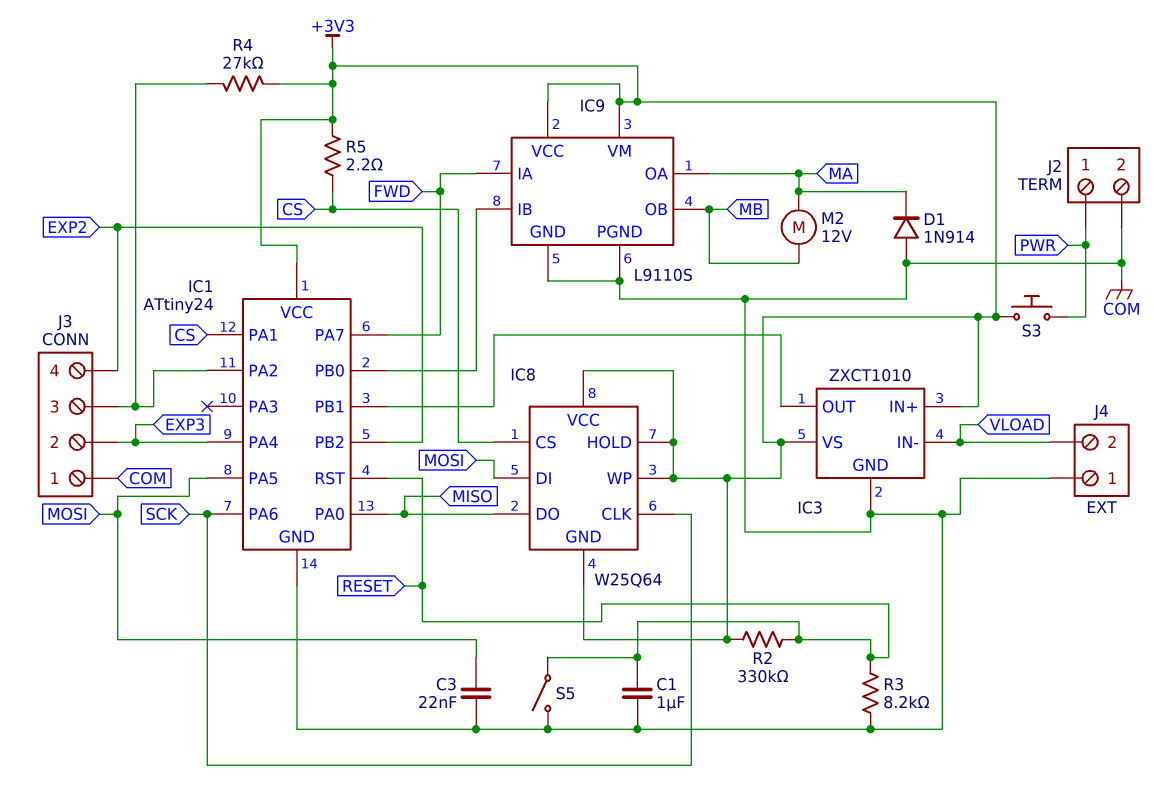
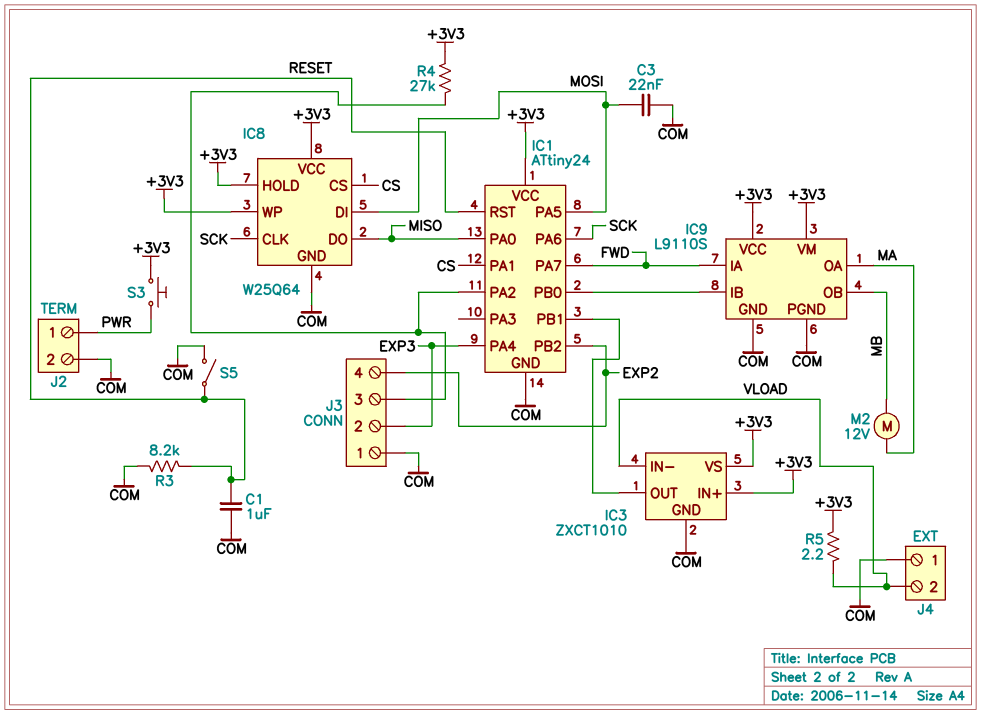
D1: diode 1N914 (A COM, K MA) -> none
IC8 pin GND: +3V3 -> COM
R2: 330k (+3V3, RESET) -> none
R5: 2.2 (+3V3, CS) -> 2.2 (+3V3, VLOAD)

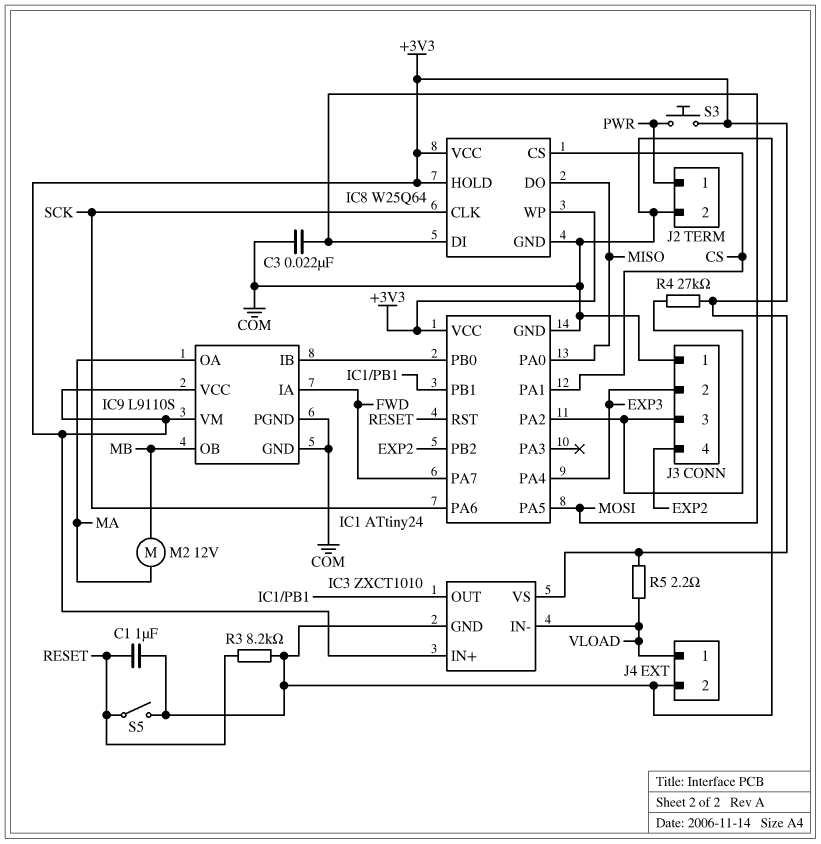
J4 pin 1: COM -> VLOAD
J4 pin 2: VLOAD -> COM

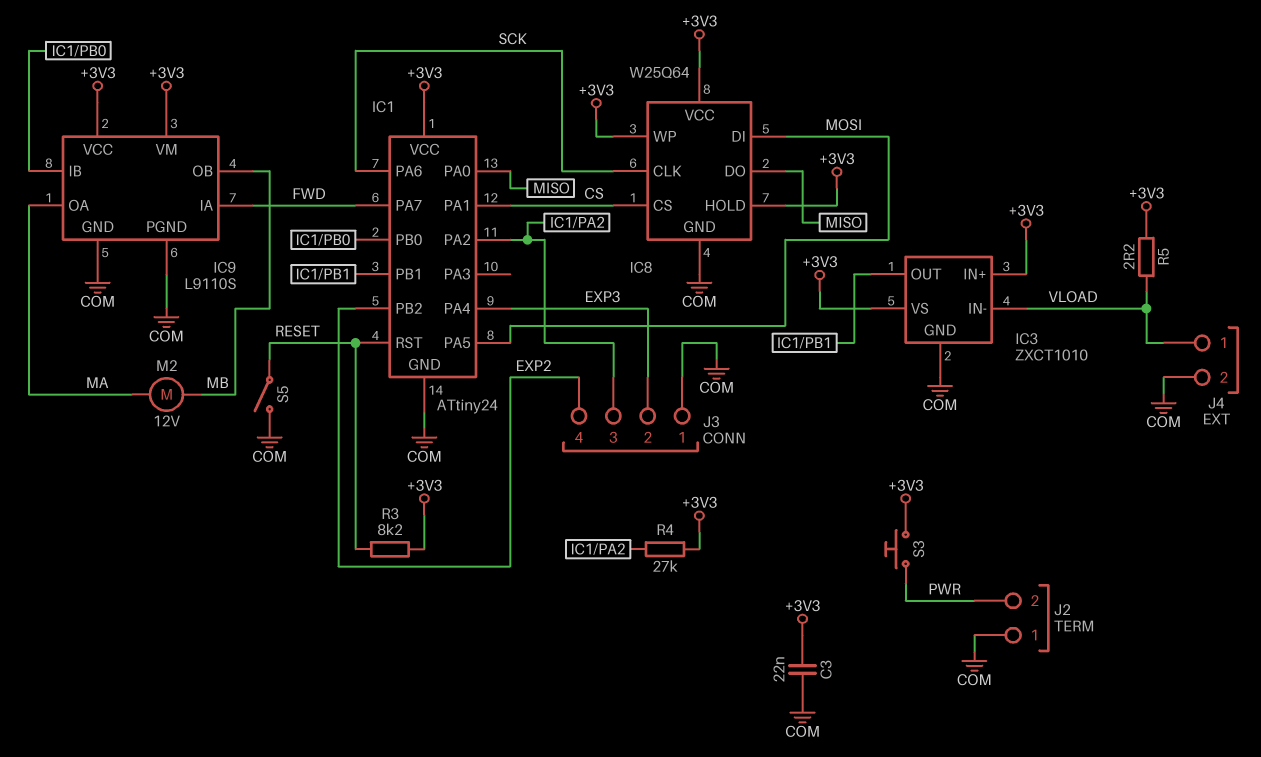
C1: 1uF (COM, RESET) -> none
C3: 22nF (COM, MOSI) -> 22nF (+3V3, COM)
J2 pin 1: PWR -> COM
J2 pin 2: COM -> PWR
R3: 8.2k (COM, RESET) -> 8.2k (+3V3, RESET)

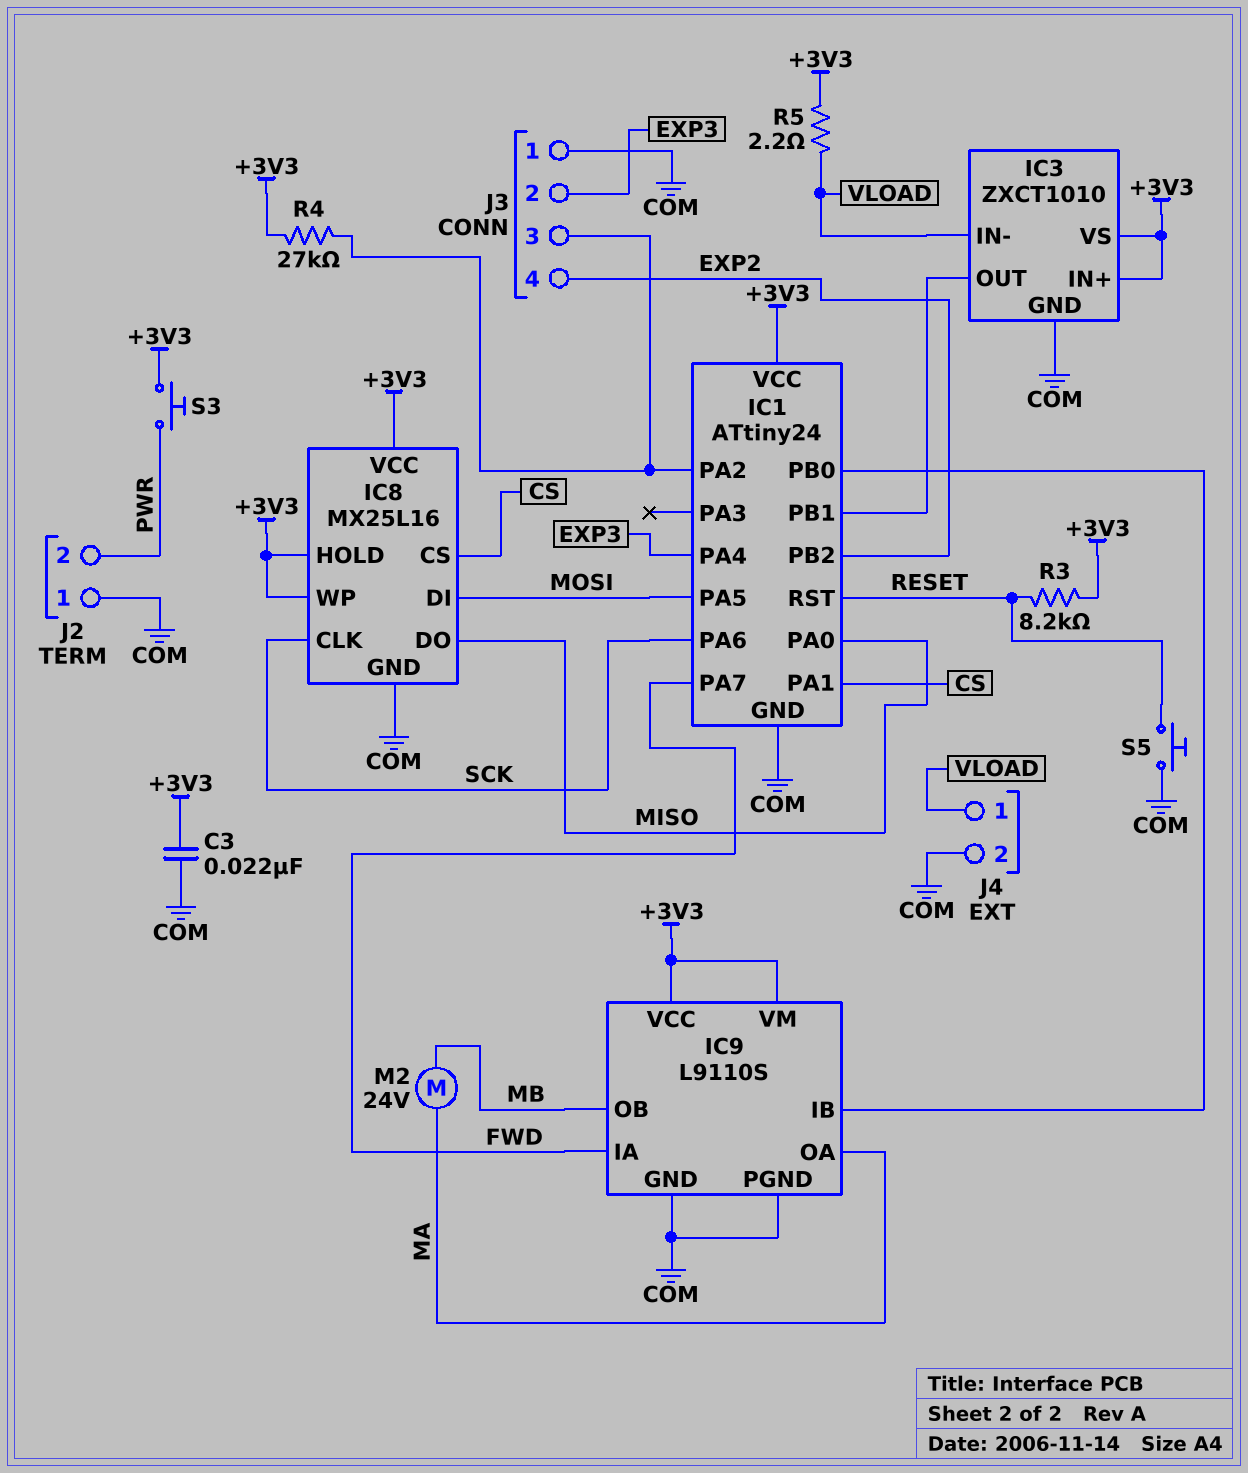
IC8: W25Q64 -> MX25L16
M2: motor 12V (MA, MB) -> motor 24V (MA, MB)
S5: switch (COM, RESET) -> button (COM, RESET)

